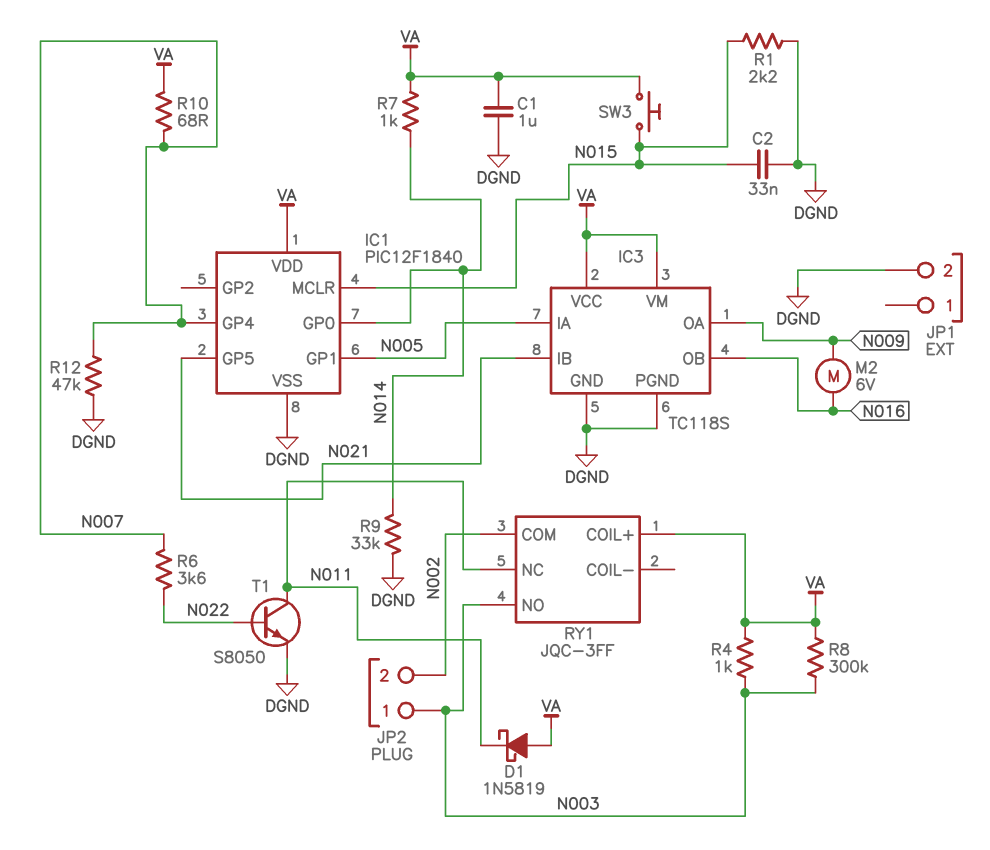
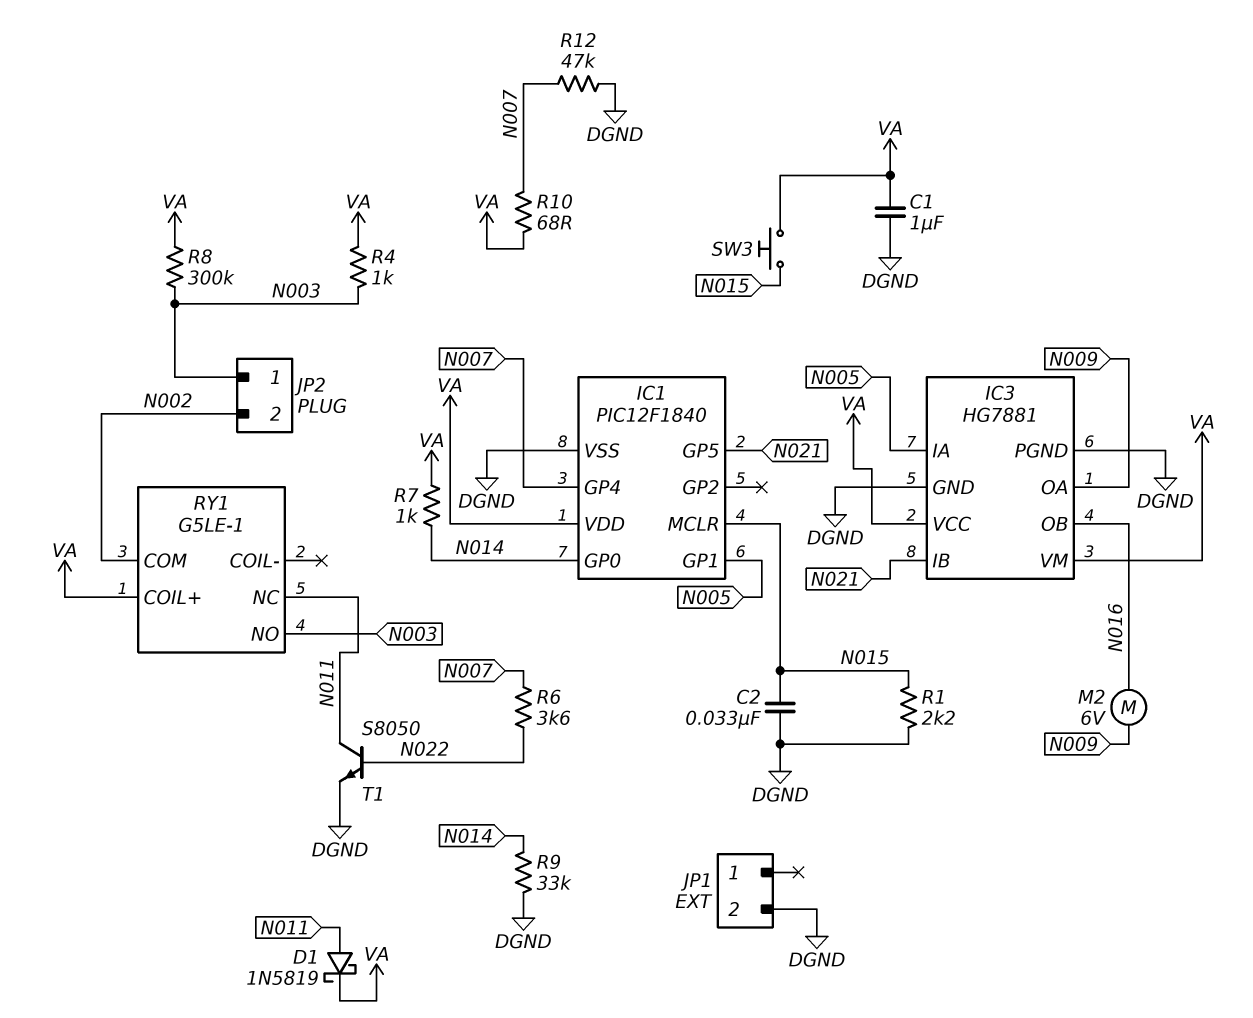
D1: schottky 1N5819 (A VA, K N011) -> schottky 1N5819 (A N011, K VA)
IC3: TC118S -> HG7881
RY1: JQC-3FF -> G5LE-1

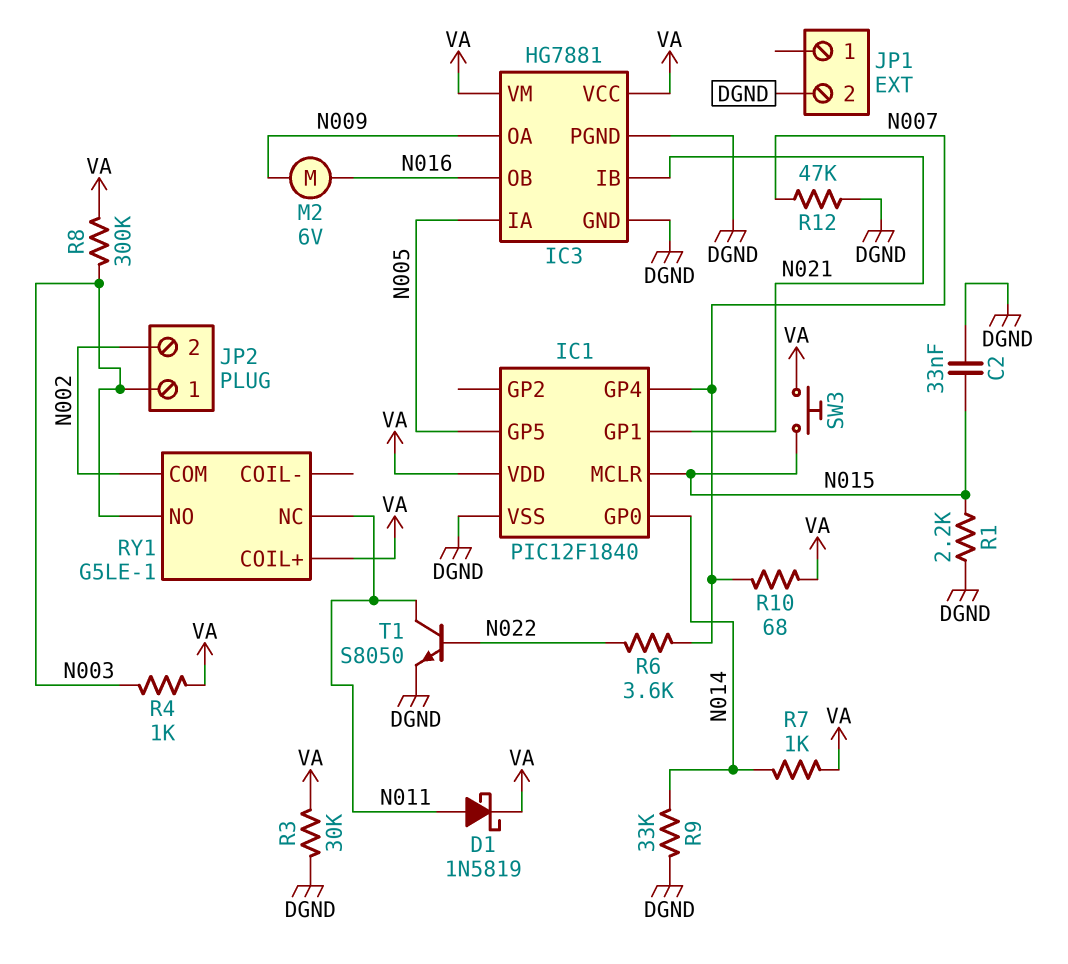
C1: 1uF (DGND, VA) -> none
IC1 pin GP1: N005 -> N021
IC1 pin GP5: N021 -> N005
R3: none -> 30k (DGND, VA)

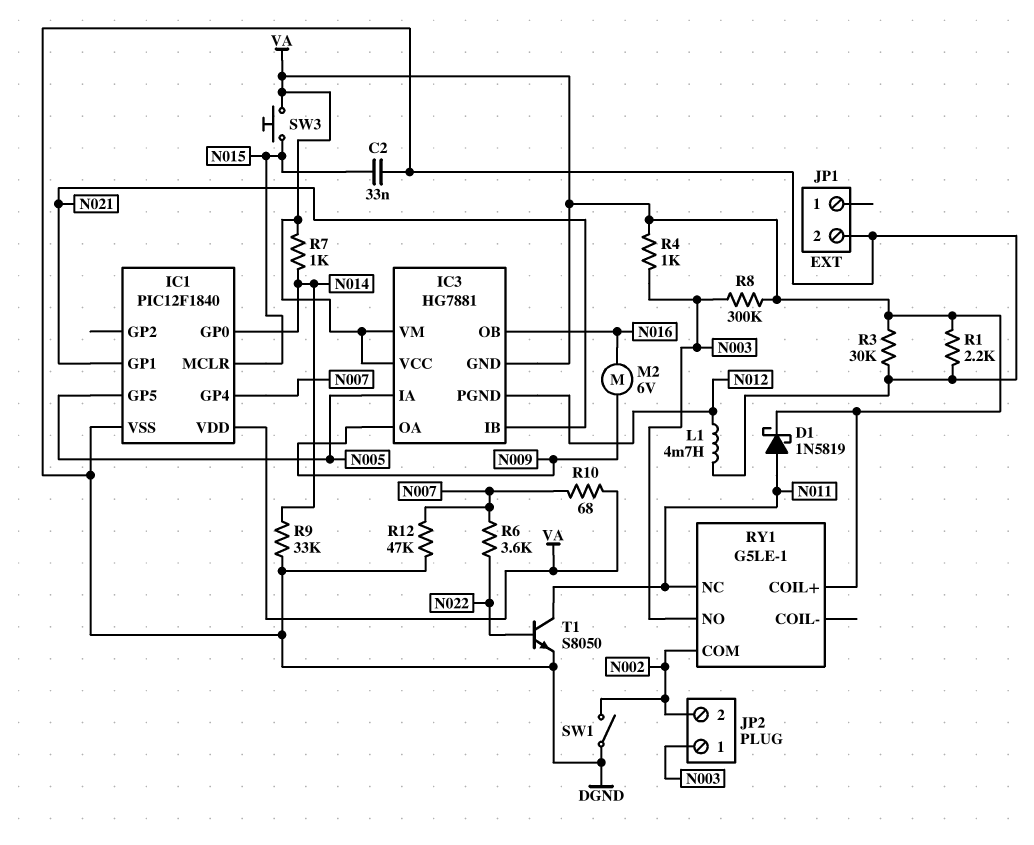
IC3 pin GND: DGND -> VA
IC3 pin PGND: DGND -> N012
L1: none -> 4.7mH (DGND, N012)
R1: 2.2k (DGND, N015) -> 2.2k (DGND, VA)
SW1: none -> switch (DGND, N002)

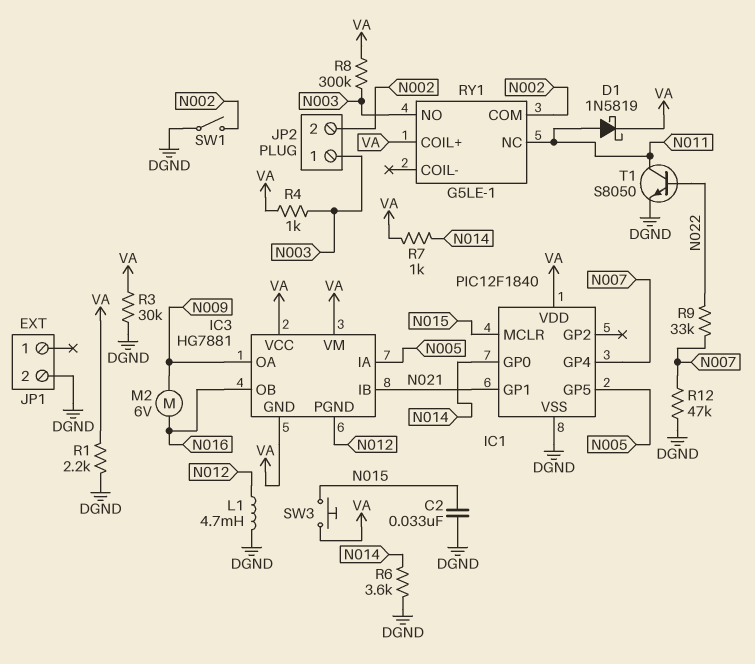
R6: 3.6k (N007, N022) -> 3.6k (DGND, N014)
R9: 33k (DGND, N014) -> 33k (N007, N022)
R10: 68 (N007, VA) -> none

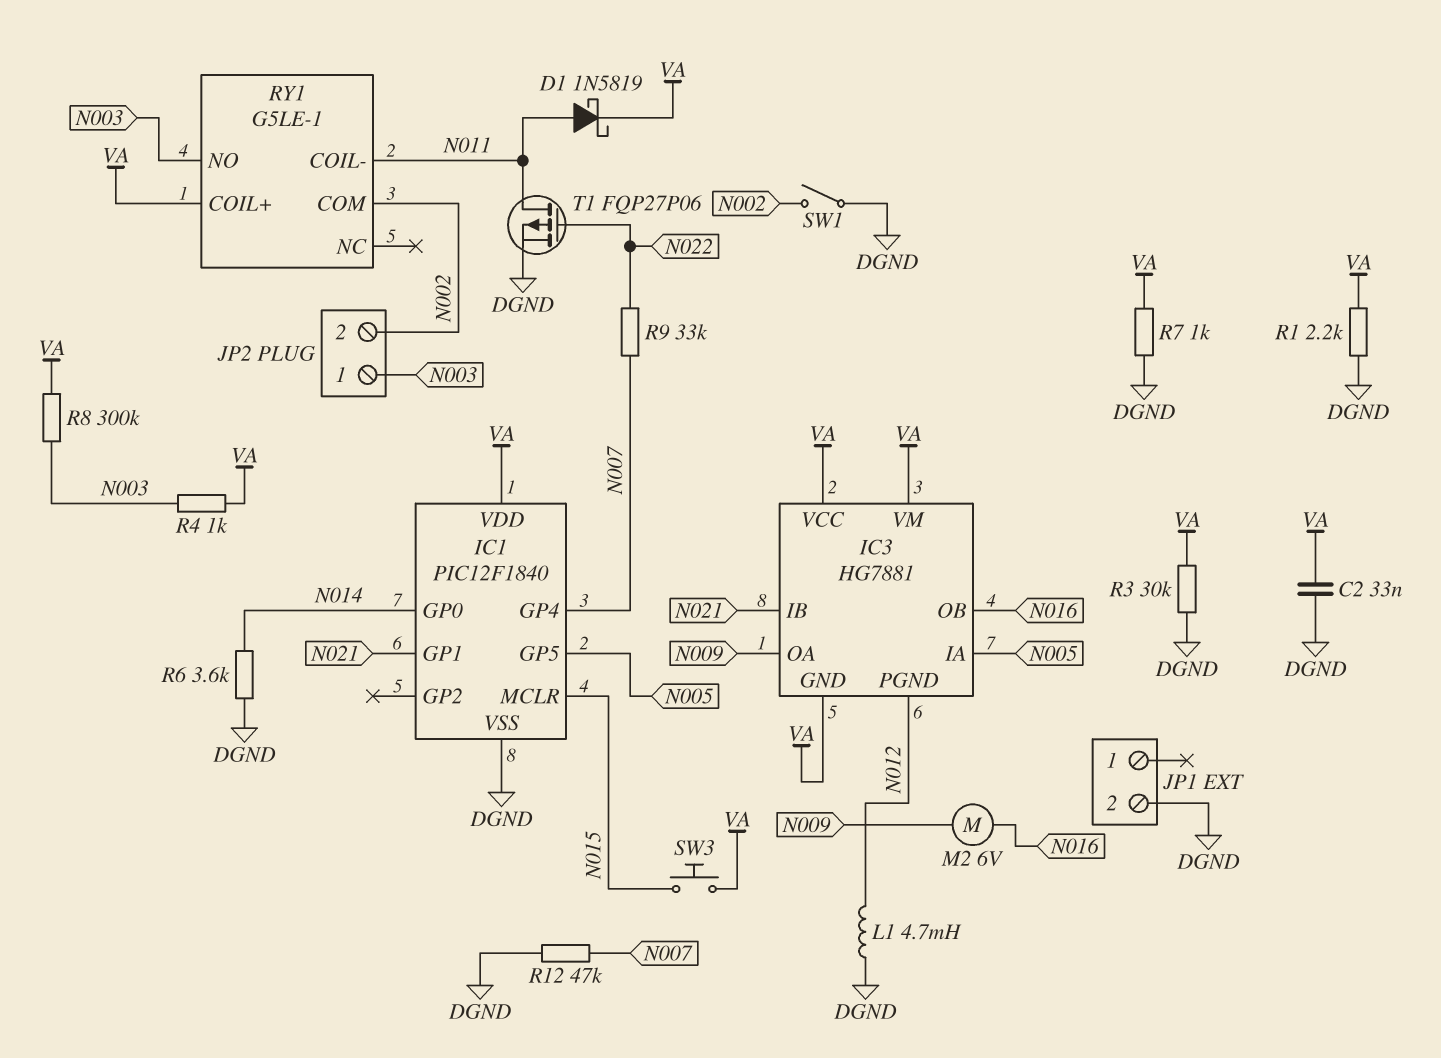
C2: 33nF (DGND, N015) -> 33nF (DGND, VA)
R7: 1k (N014, VA) -> 1k (DGND, VA)
RY1 pin COIL-: none -> N011
RY1 pin NC: N011 -> none
T1: NPN S8050 (B N022, C N011, E DGND) -> PMOS FQP27P06 (G N022, D N011, S DGND)

